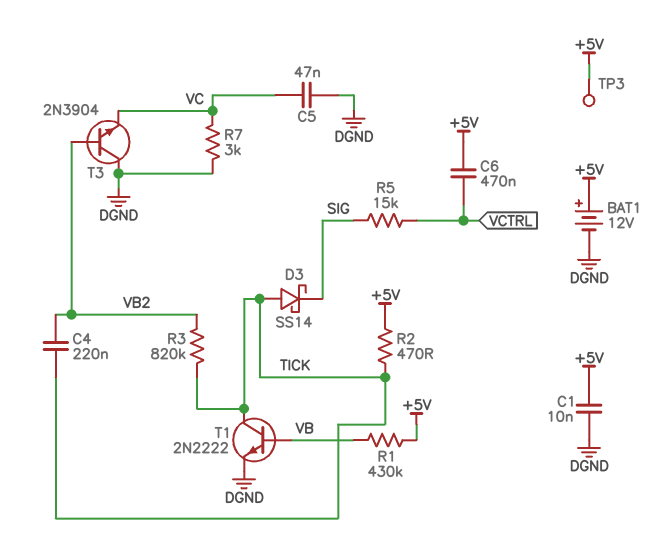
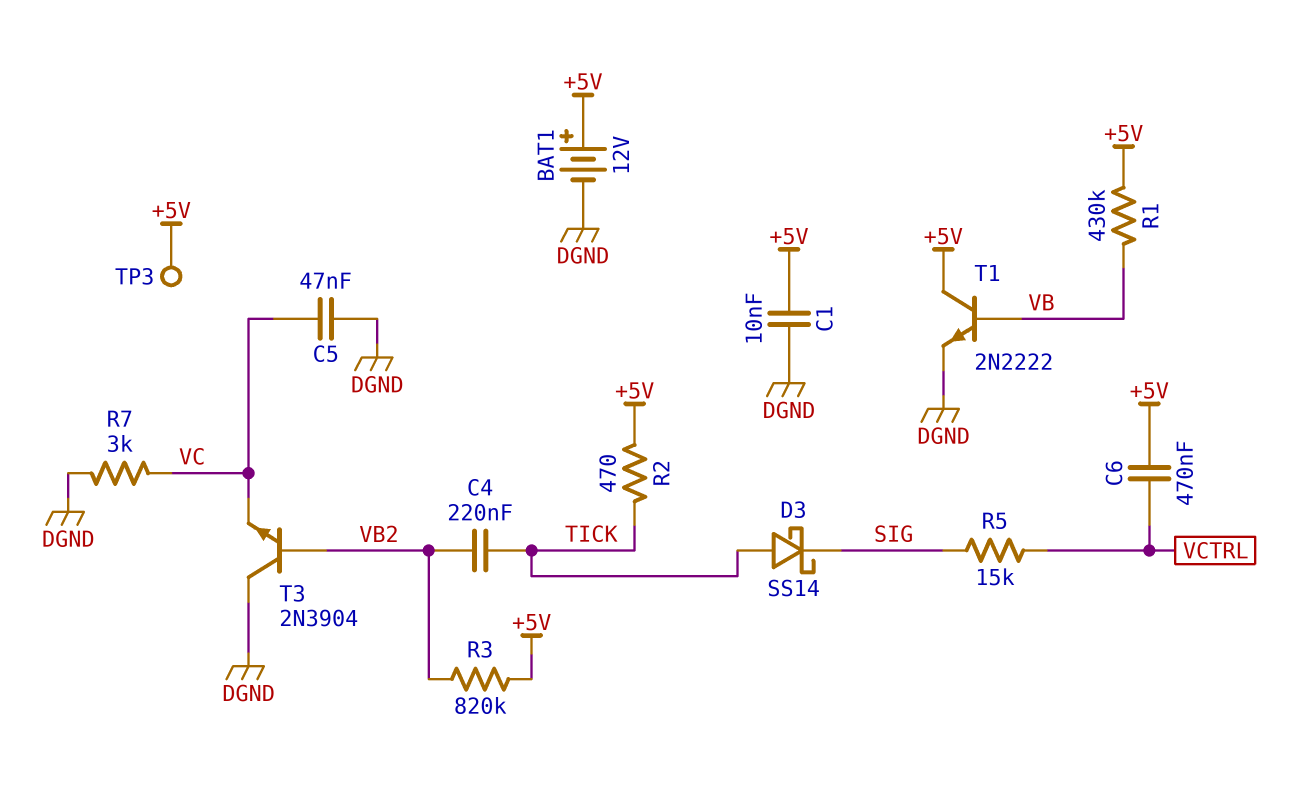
R3: 820k (TICK, VB2) -> 820k (+5V, VB2)
T1: NPN 2N2222 (B VB, C TICK, E DGND) -> NPN 2N2222 (B VB, C +5V, E DGND)

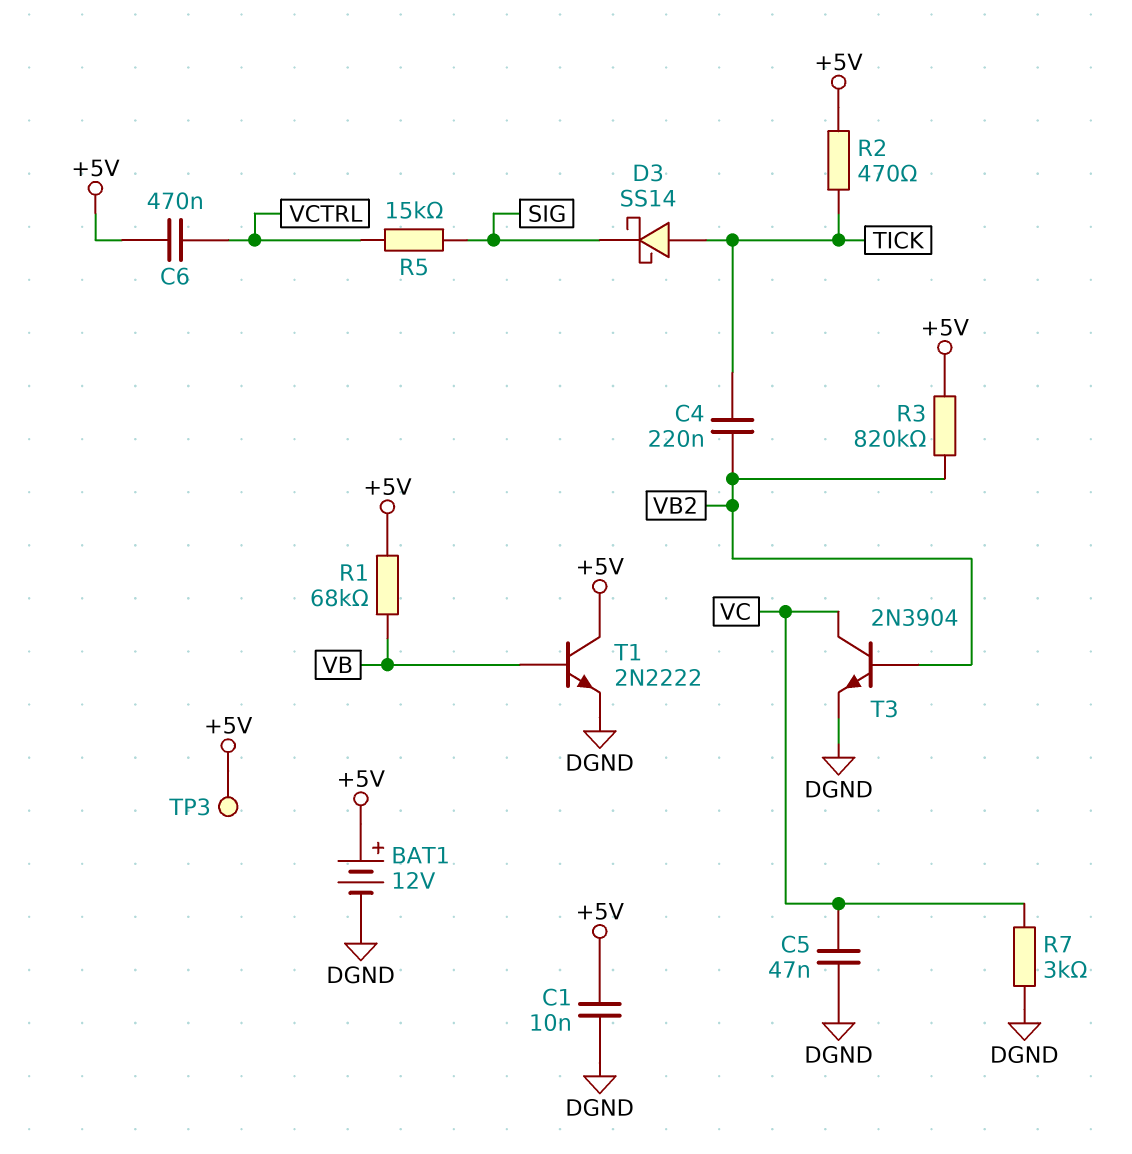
R1: 430k (+5V, VB) -> 68k (+5V, VB)
T3: NPN 2N3904 (B VB2, C DGND, E VC) -> NPN 2N3904 (B VB2, C VC, E DGND)

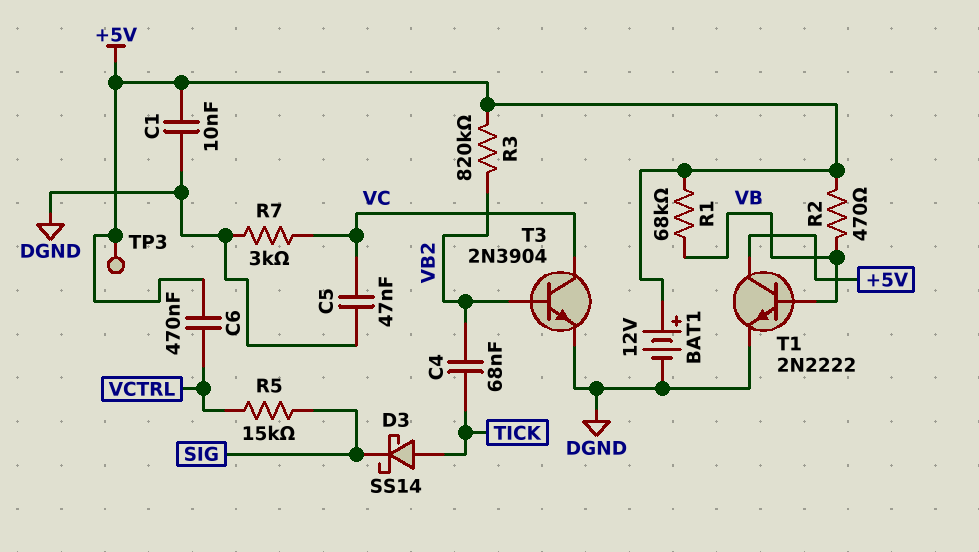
C4: 220nF (TICK, VB2) -> 68nF (TICK, VB2)
R2: 470 (+5V, TICK) -> 470 (+5V, VB)

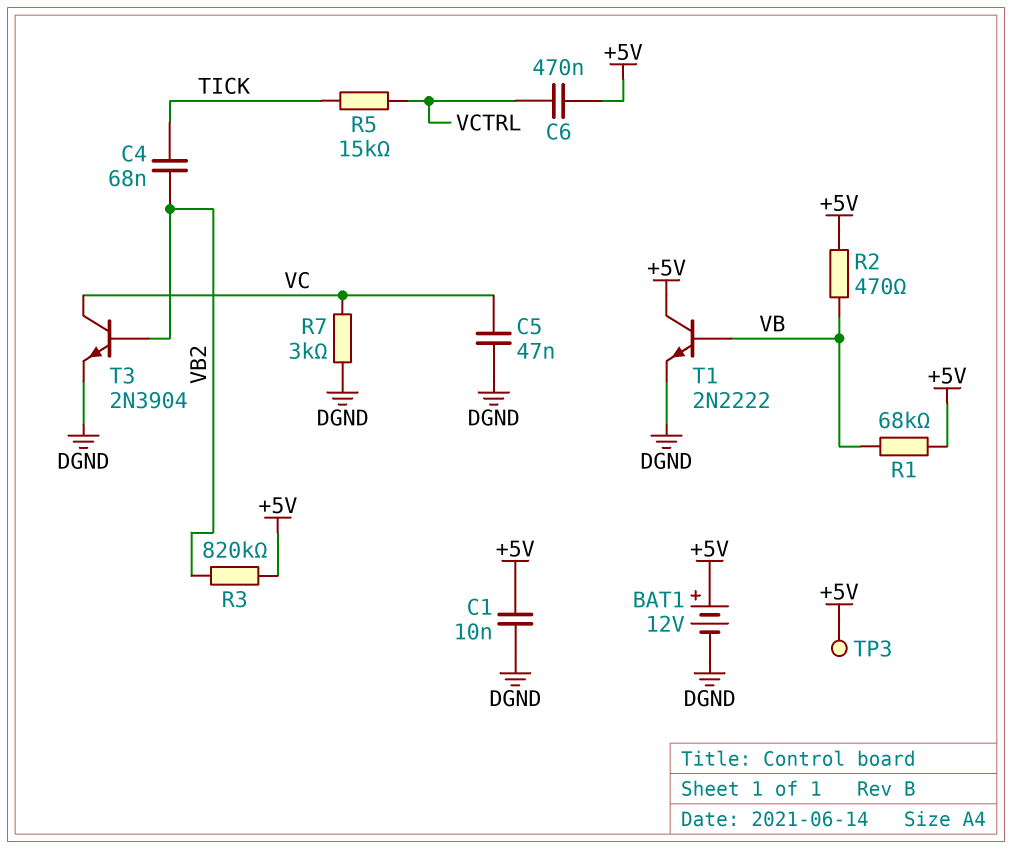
D3: schottky SS14 (A TICK, K SIG) -> none
R5: 15k (SIG, VCTRL) -> 15k (TICK, VCTRL)

